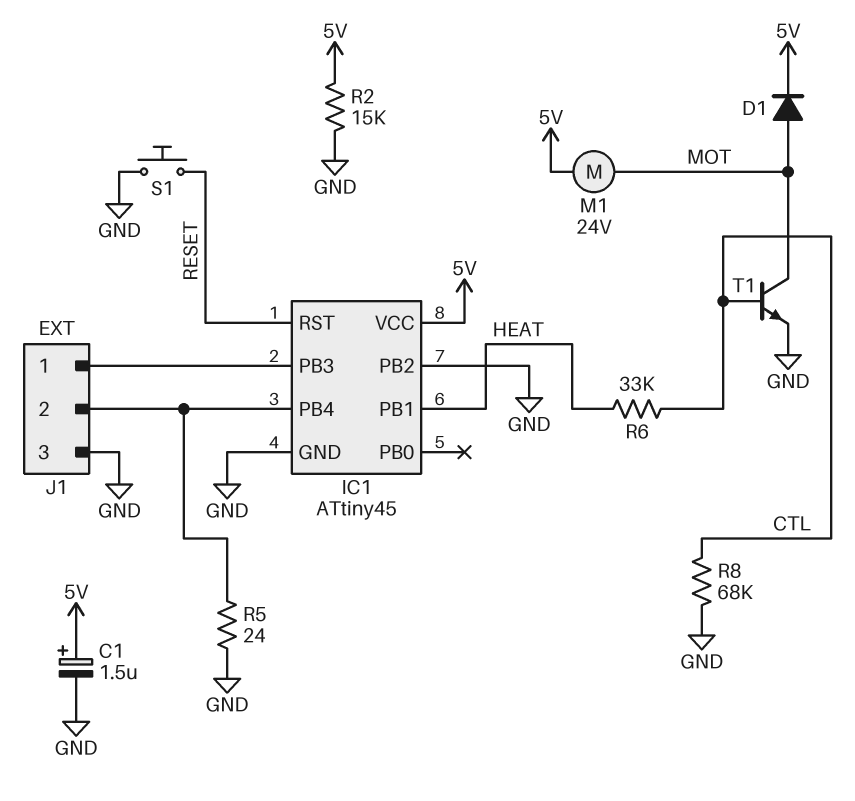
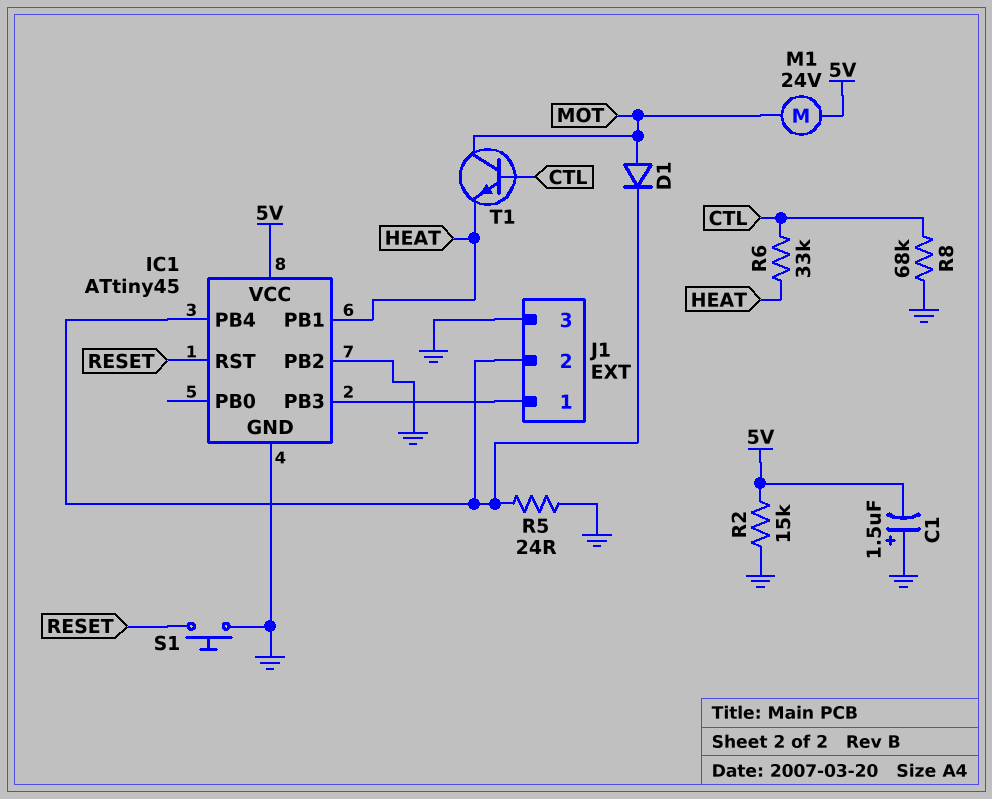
C1: 1.5uF (plus 5V, minus GND) -> 1.5uF (plus GND, minus 5V)
D1: diode (A MOT, K 5V) -> diode (A MOT, K IC1/PB4)
T1: NPN (B CTL, C MOT, E GND) -> NPN (B CTL, C MOT, E HEAT)

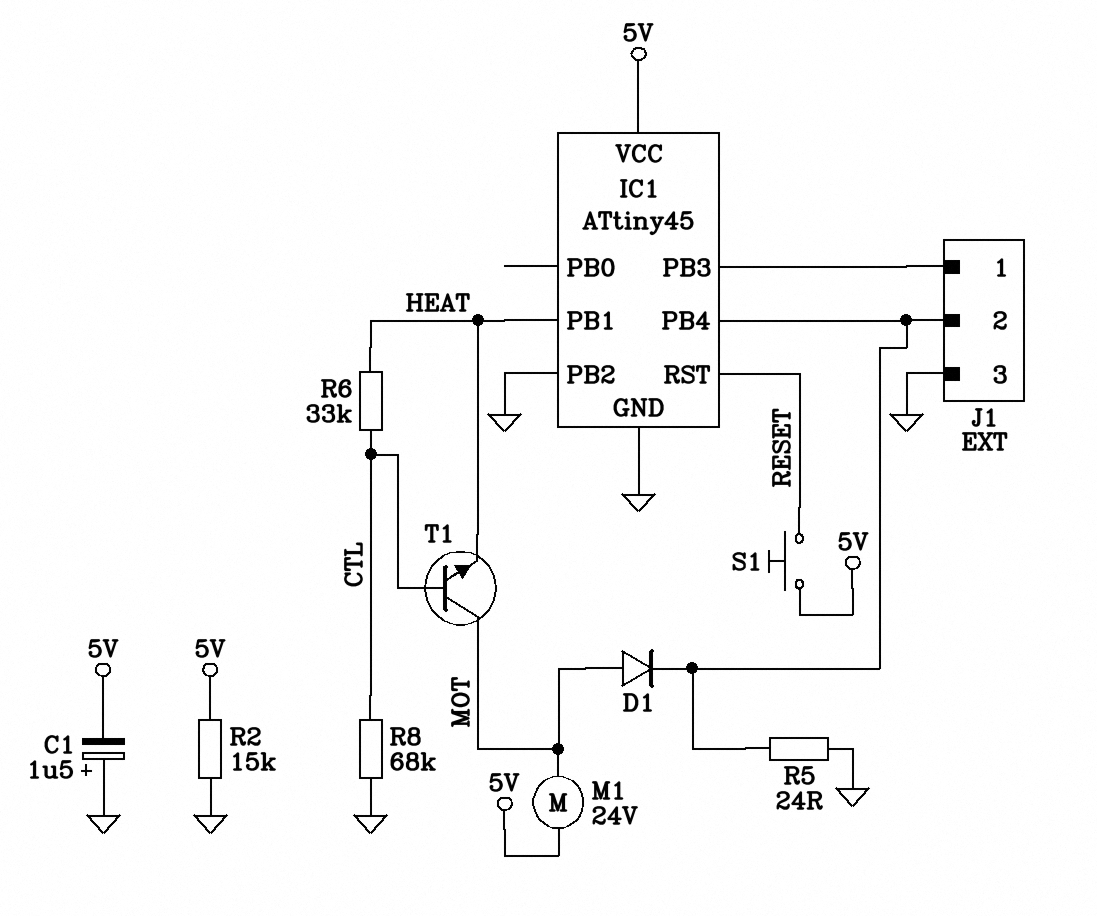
S1: button (GND, RESET) -> button (5V, RESET)

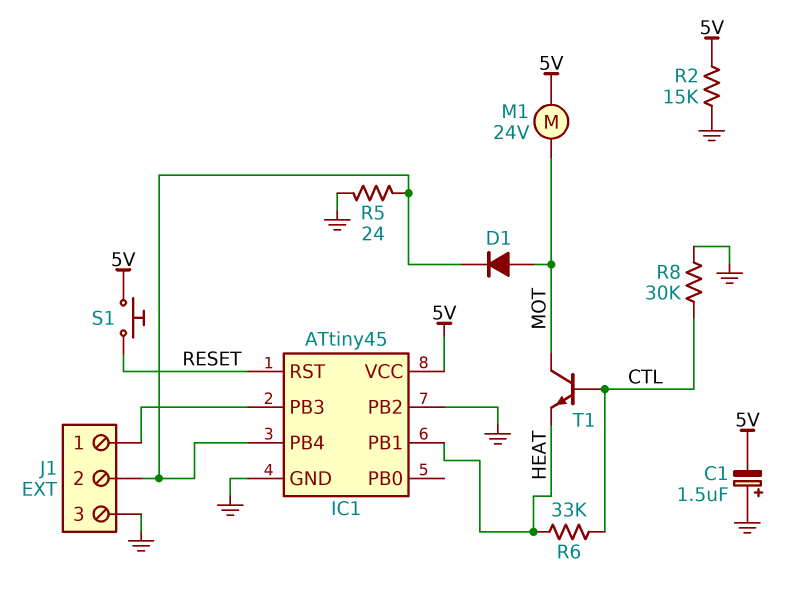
R8: 68k (CTL, GND) -> 30k (CTL, GND)

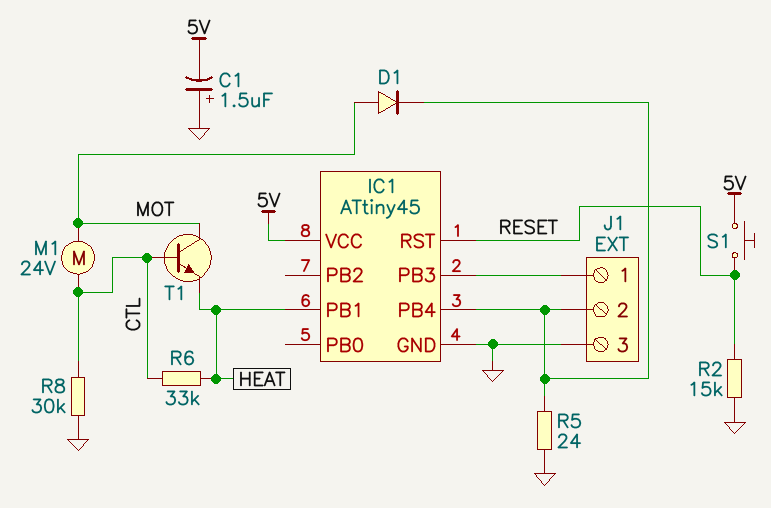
IC1 pin PB2: GND -> none
M1: motor 24V (5V, MOT) -> motor 24V (CTL, MOT)
R2: 15k (5V, GND) -> 15k (GND, RESET)

